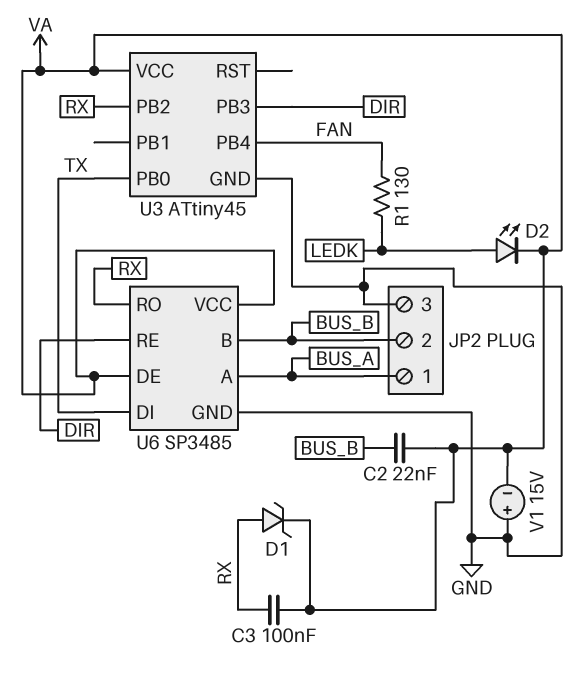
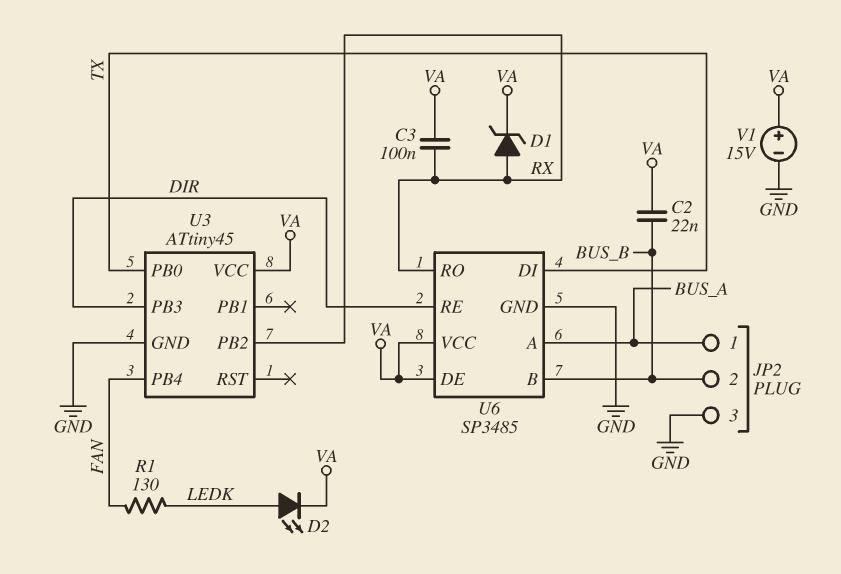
V1: 15V (plus GND, minus VA) -> 15V (plus VA, minus GND)

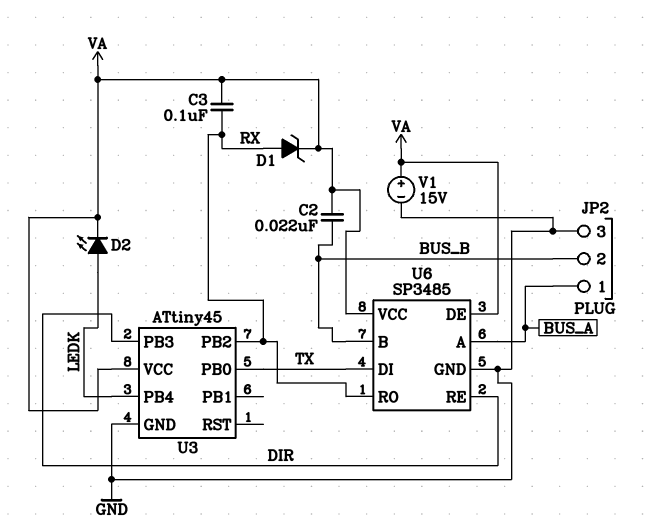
R1: 130 (FAN, LEDK) -> none
U3 pin PB4: FAN -> LEDK

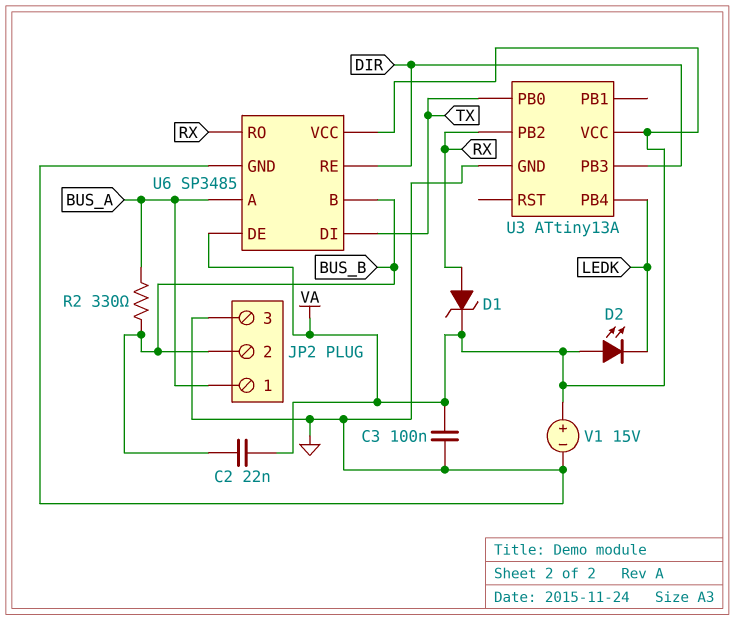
C3: 100nF (RX, VA) -> 100nF (GND, VA)
D2: LED (A LEDK, K VA) -> LED (A VA, K LEDK)
R2: none -> 330 (BUS_A, BUS_B)
U3: ATtiny45 -> ATtiny13A

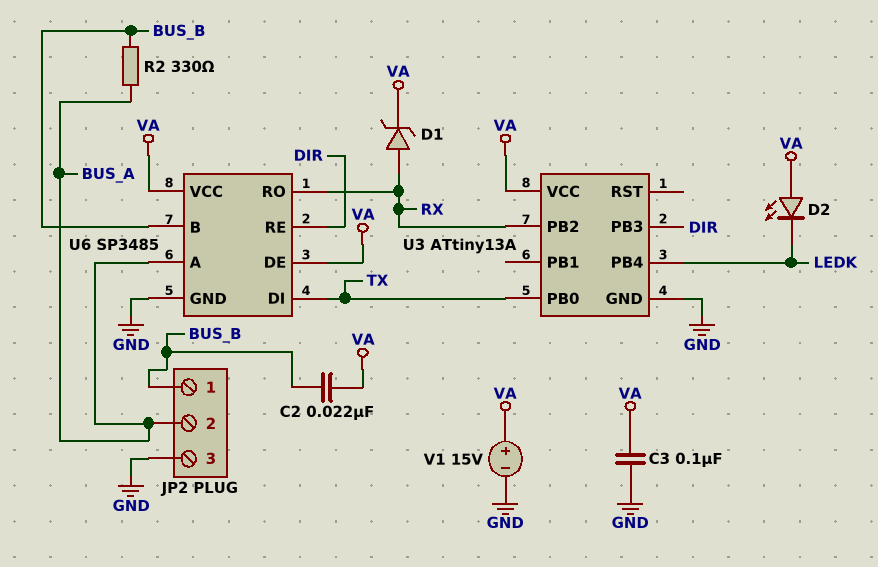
JP2 pin 1: BUS_A -> BUS_B
JP2 pin 2: BUS_B -> BUS_A

